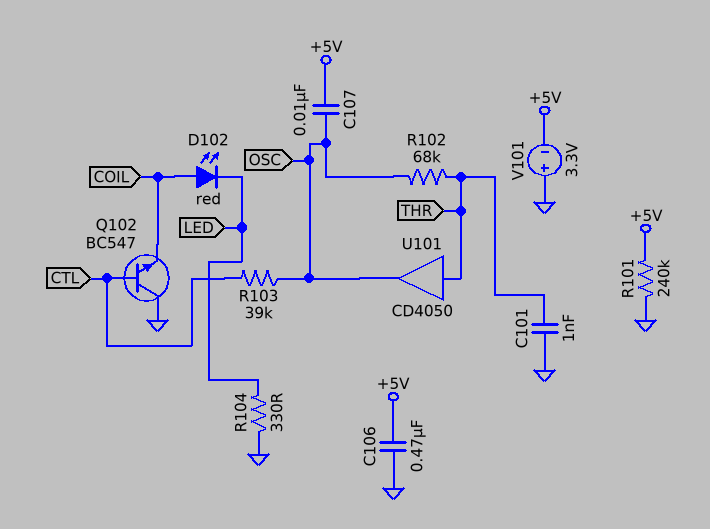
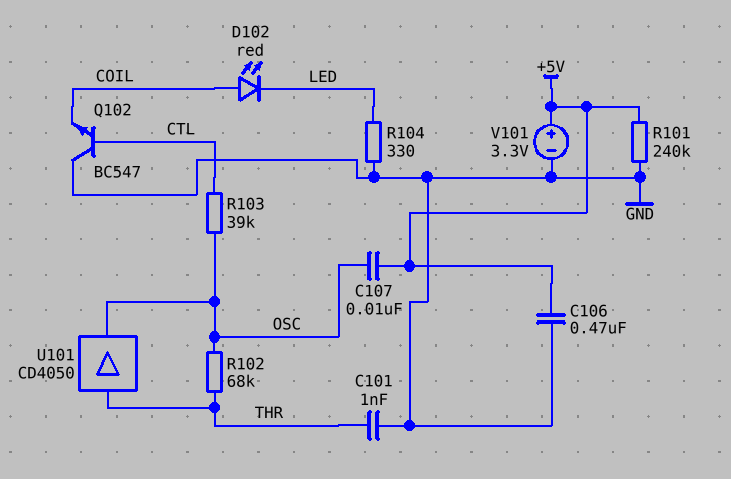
V101: 3.3V (plus GND, minus +5V) -> 3.3V (plus +5V, minus GND)

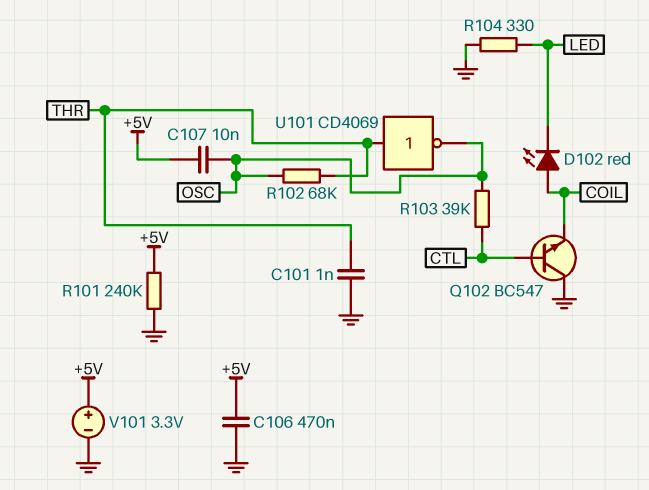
U101: buffer CD4050 (in THR, out OSC) -> NOT CD4069 (in THR, out OSC)

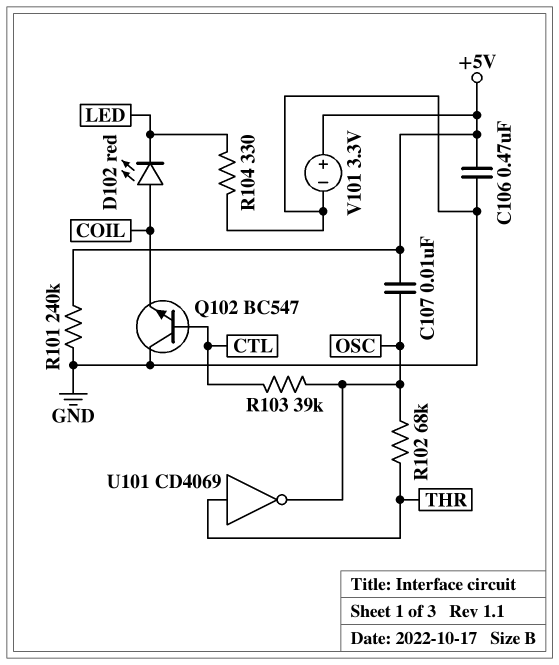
C101: 1nF (GND, THR) -> none

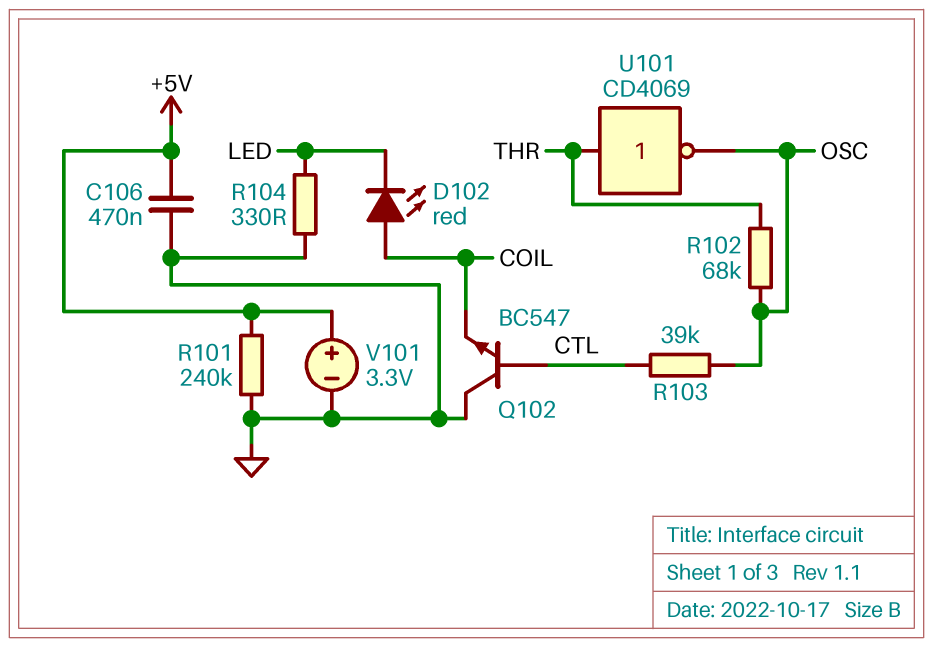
C107: 10nF (+5V, OSC) -> none

